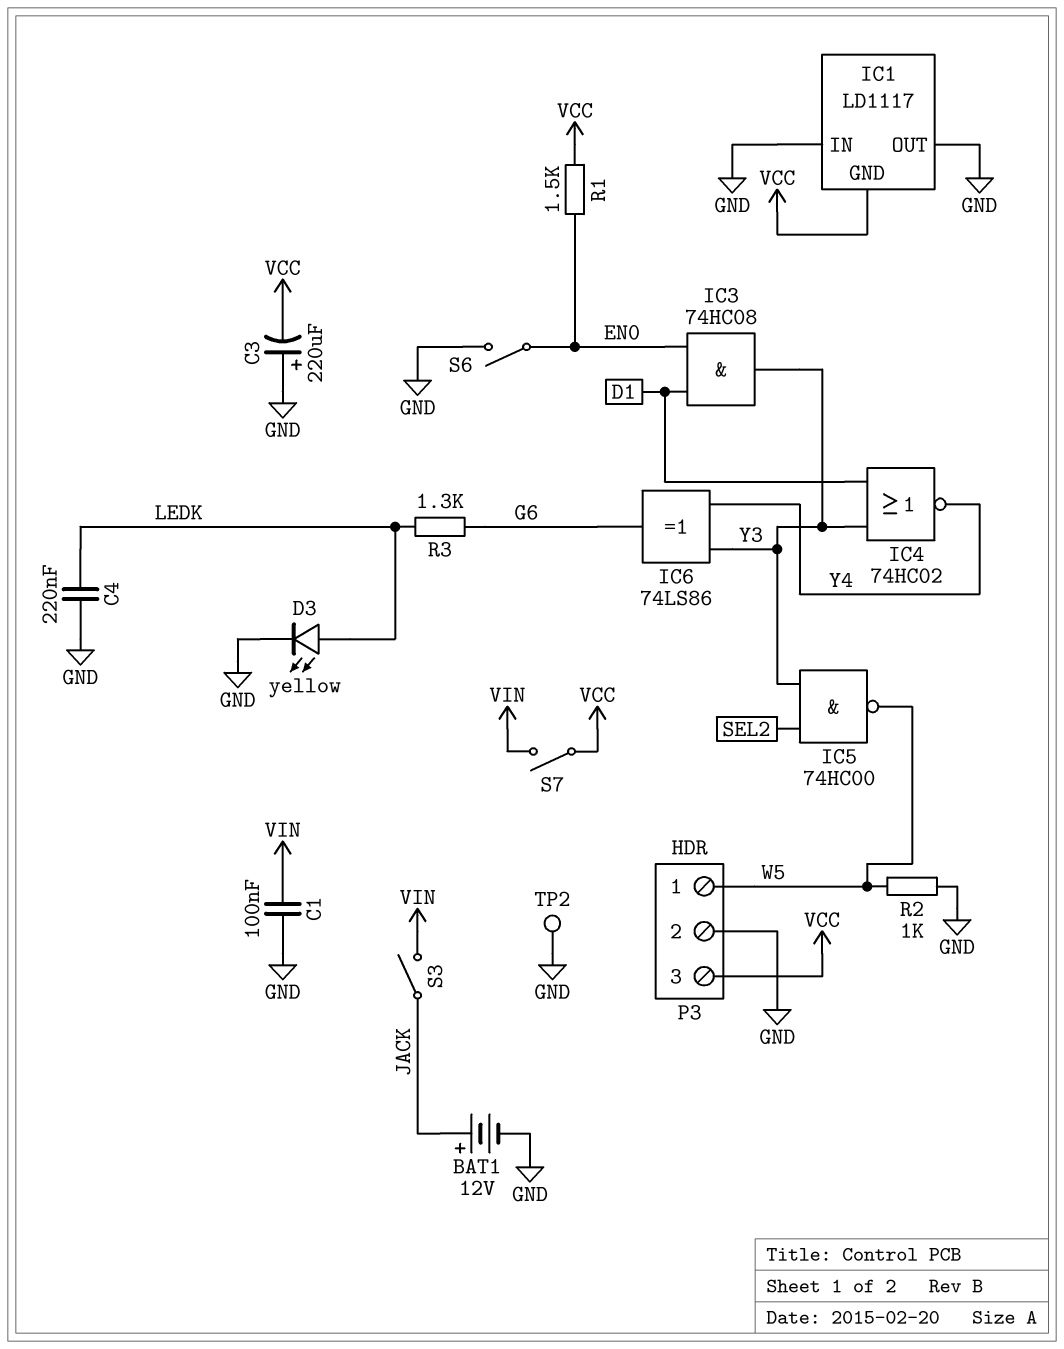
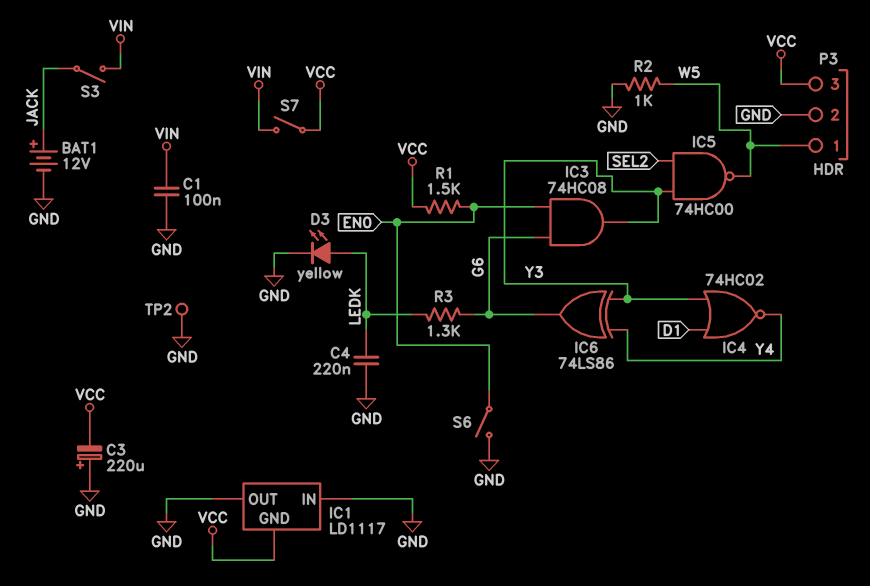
IC3: AND 74HC08 (in D1, in EN0, out Y3) -> AND 74HC08 (in EN0, in G6, out Y3)

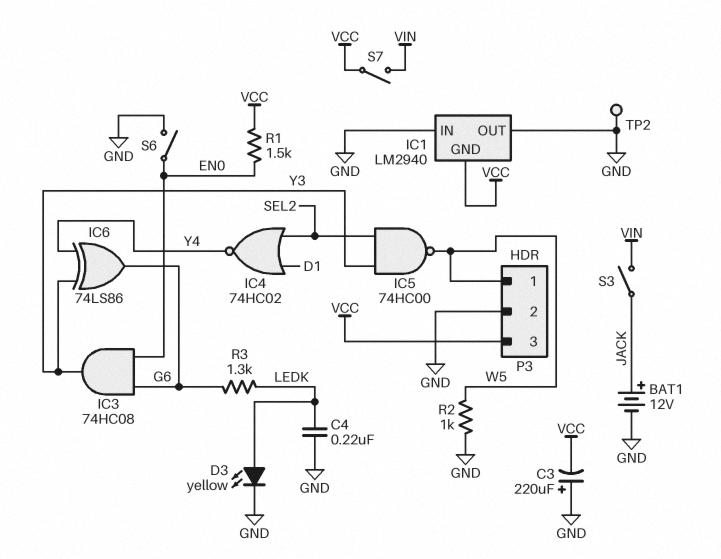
C1: 100nF (GND, VIN) -> none
IC1: LD1117 -> LM2940
IC4: NOR 74HC02 (in D1, in Y3, out Y4) -> NOR 74HC02 (in D1, in SEL2, out Y4)

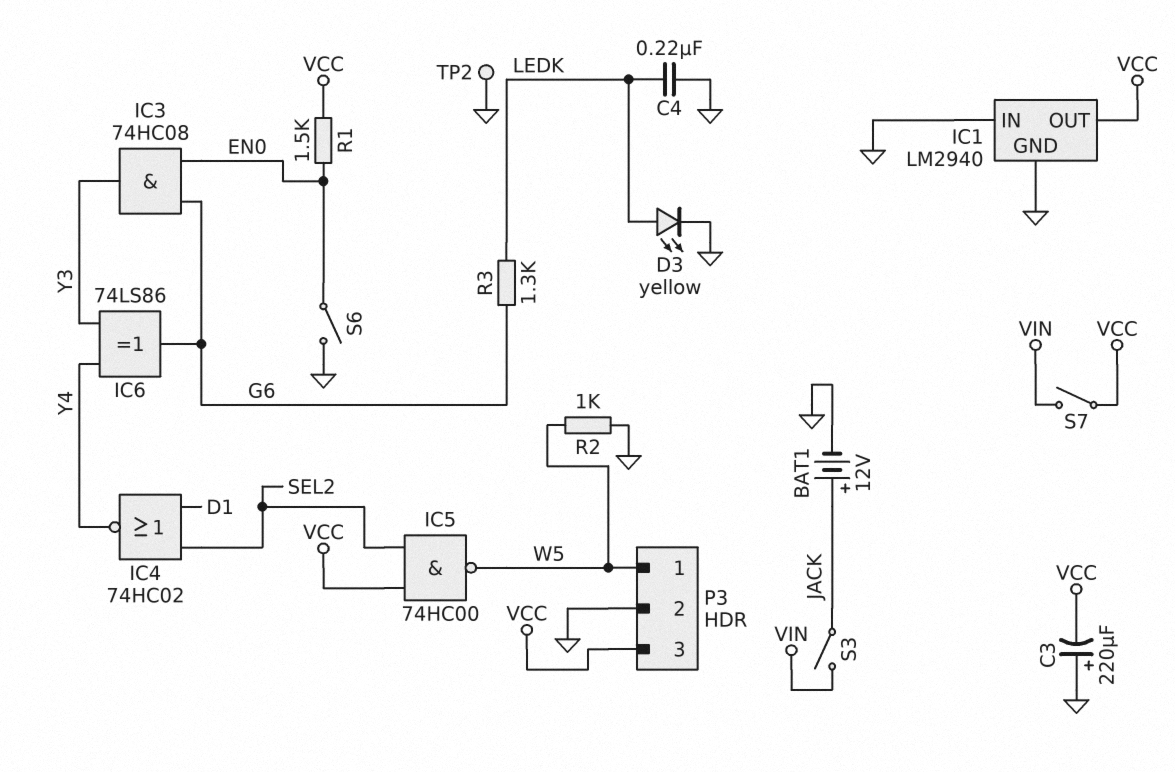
IC1 pin GND: VCC -> GND
IC1 pin OUT: GND -> VCC
IC5: NAND 74HC00 (in SEL2, in Y3, out W5) -> NAND 74HC00 (in SEL2, in VCC, out W5)

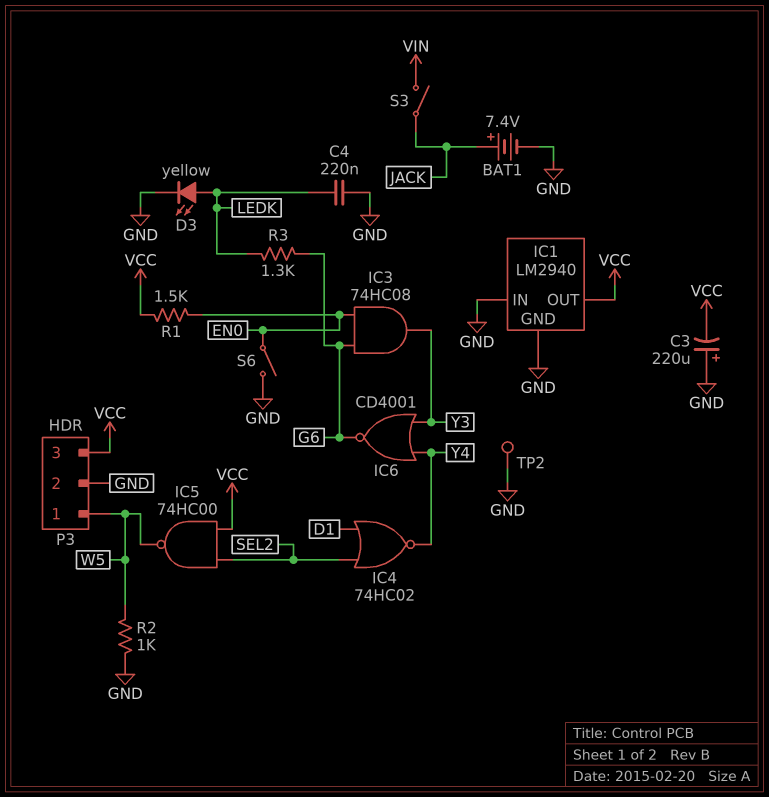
BAT1: 12V (plus JACK, minus GND) -> 7.4V (plus JACK, minus GND)
IC6: XOR 74LS86 (in Y3, in Y4, out G6) -> NOR CD4001 (in Y3, in Y4, out G6)
S7: switch (VCC, VIN) -> none

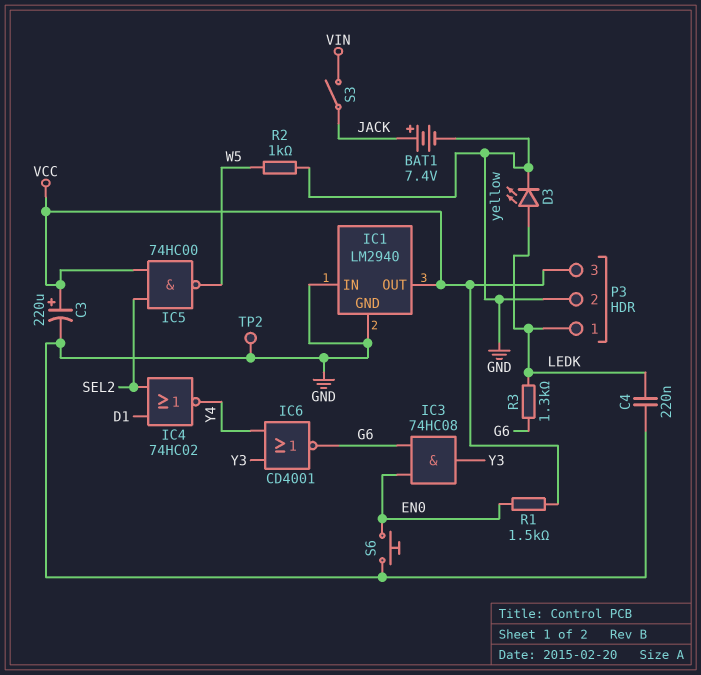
C3: 220uF (plus GND, minus VCC) -> 220uF (plus VCC, minus GND)
P3 pin 1: W5 -> LEDK
S6: switch (EN0, GND) -> button (EN0, GND)

